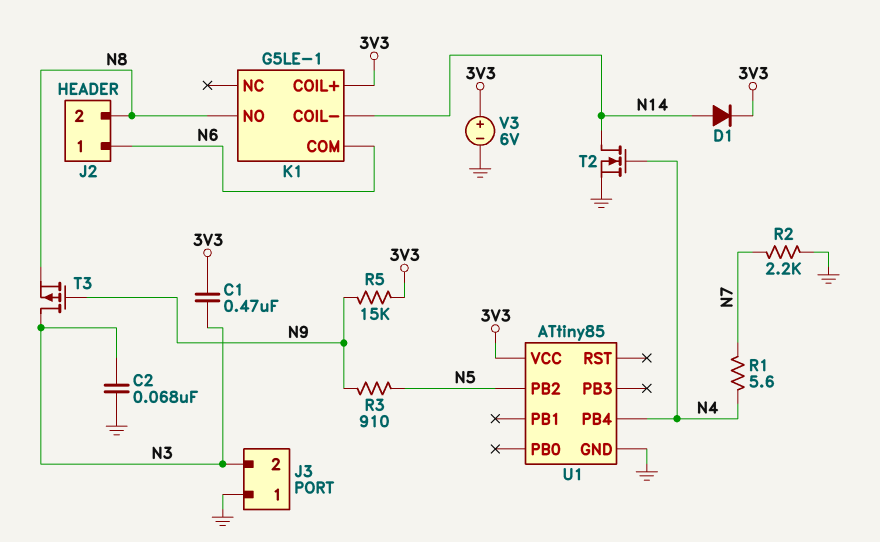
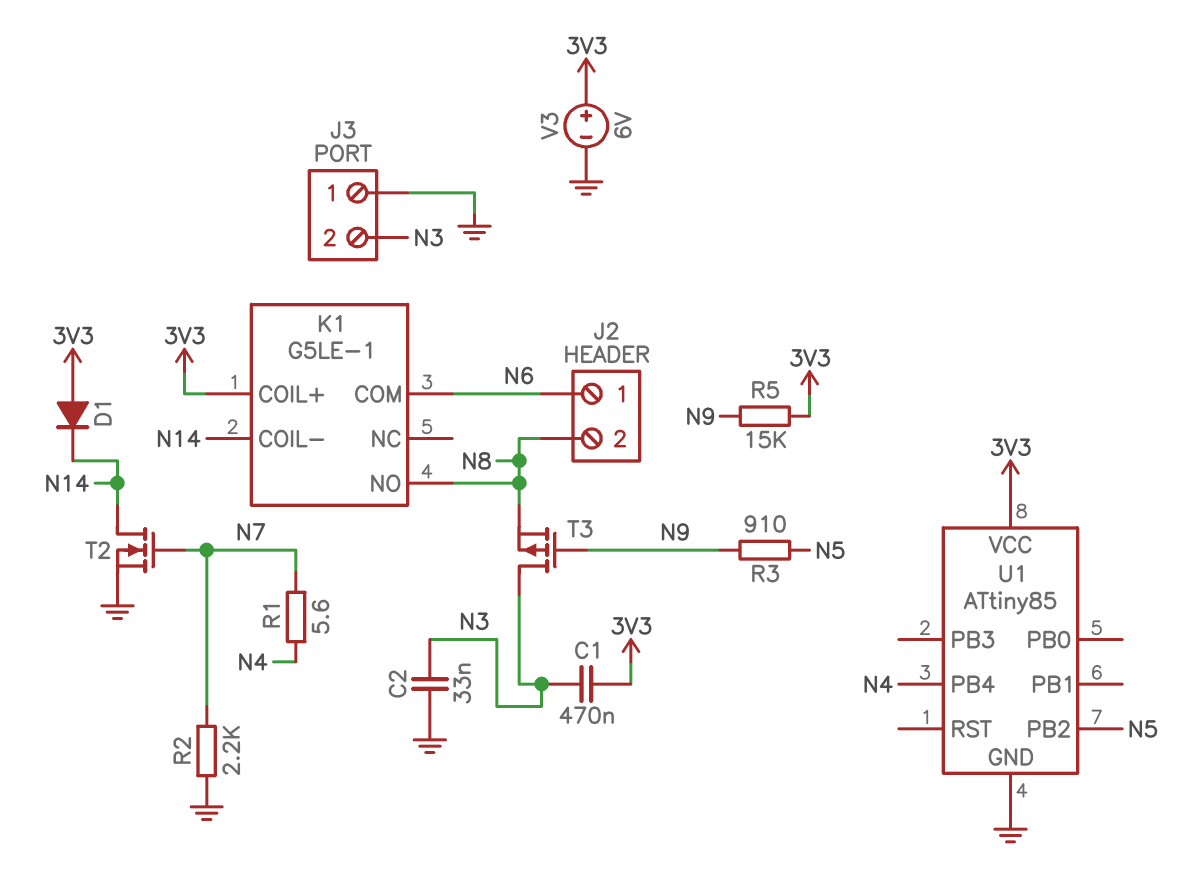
C2: 68nF (GND, N3) -> 33nF (GND, N3)
D1: diode (A N14, K 3V3) -> diode (A 3V3, K N14)
T2: NMOS (G N4, D N14, S GND) -> NMOS (G N7, D N14, S GND)

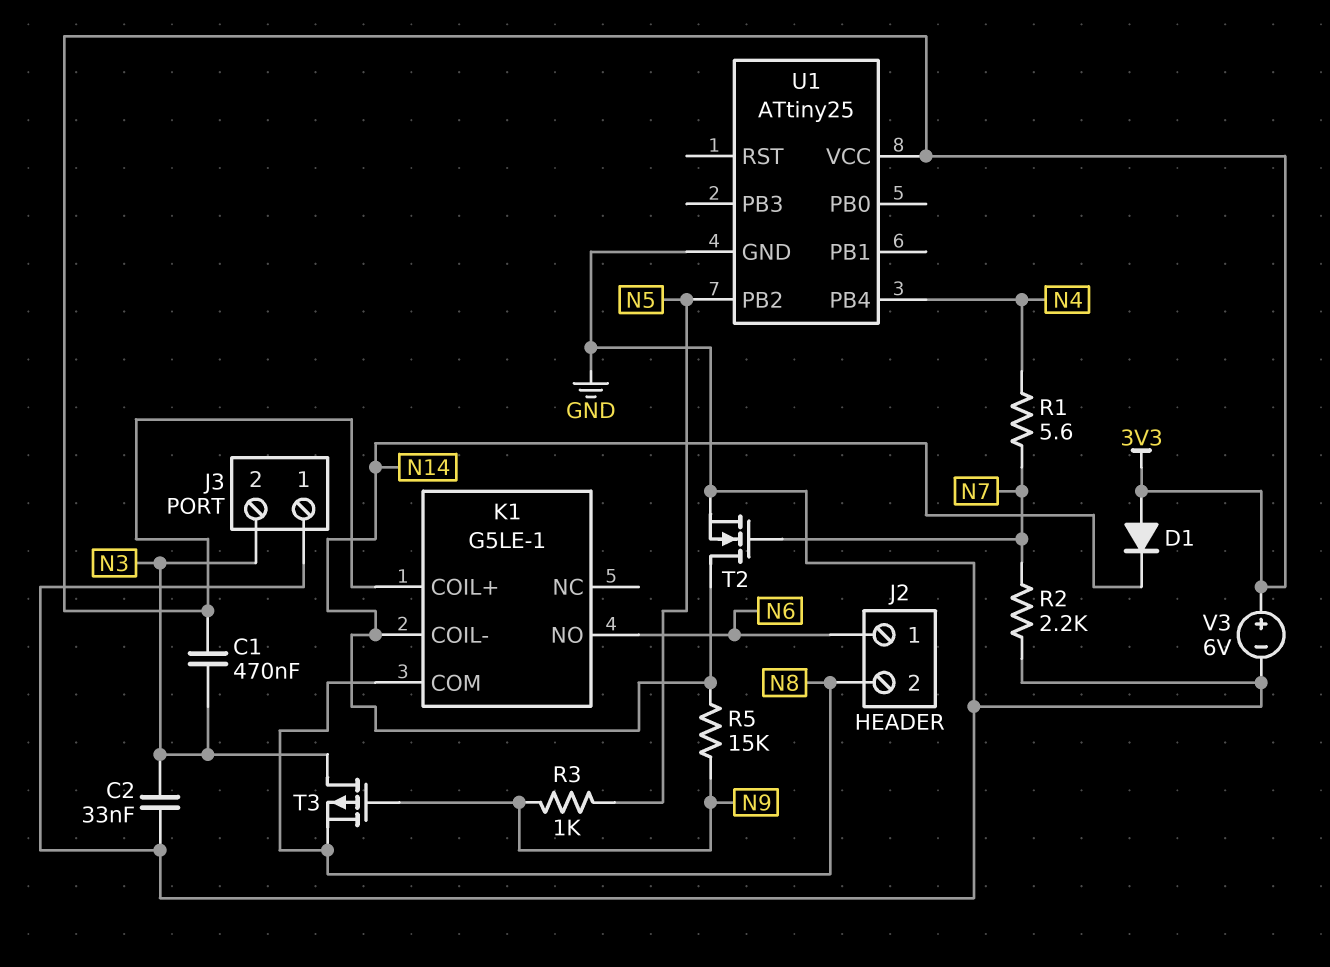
K1 pin COM: N6 -> N8
K1 pin NO: N8 -> N6
R3: 910 (N5, N9) -> 1k (N5, N9)
R5: 15k (3V3, N9) -> 15k (N9, N14)
U1: ATtiny85 -> ATtiny25

